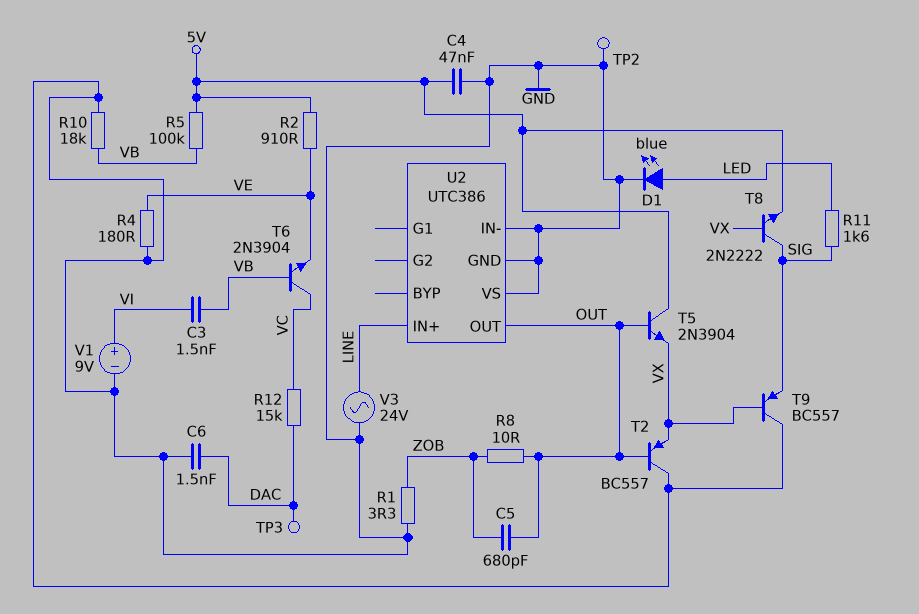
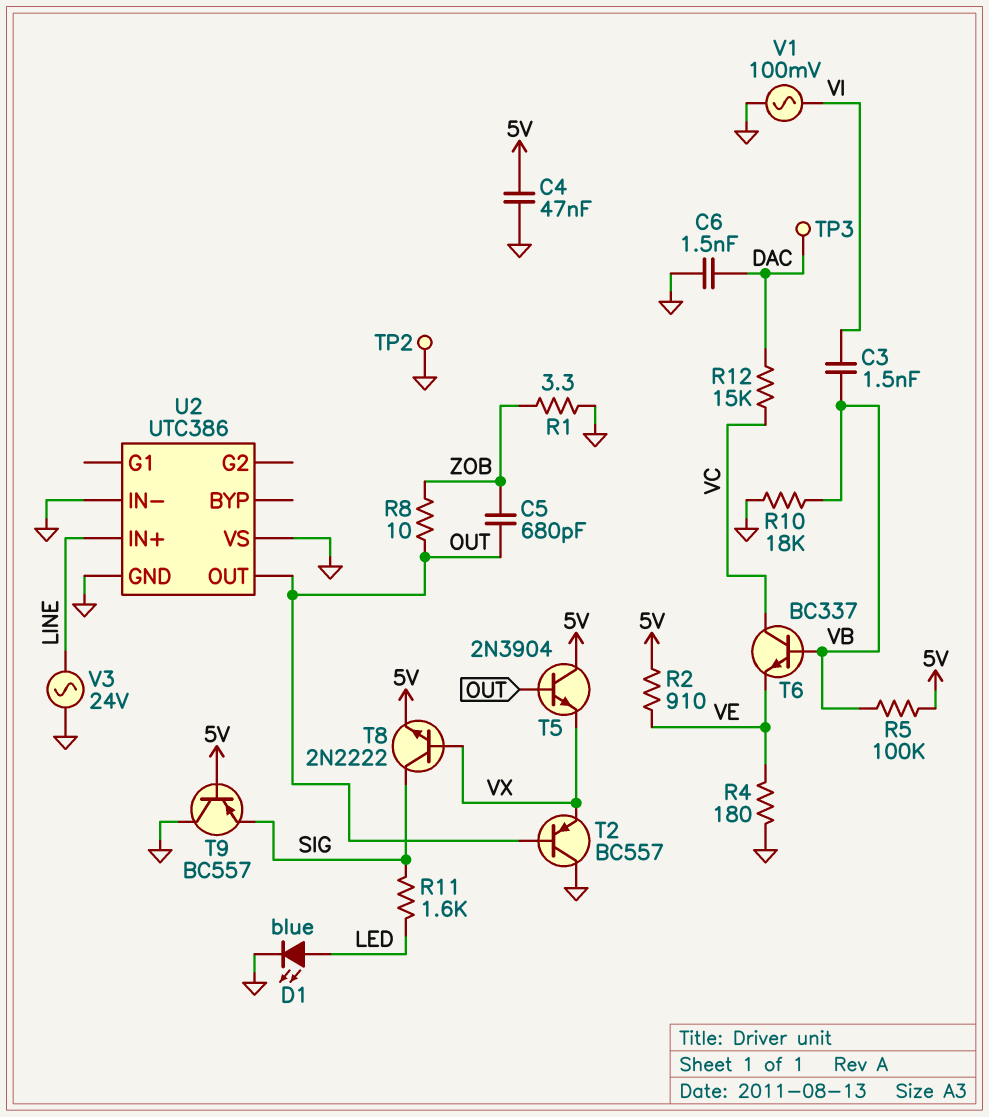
T6: NPN 2N3904 (B VB, C VC, E VE) -> NPN BC337 (B VB, C VC, E VE)
T9: PNP BC557 (B VX, C GND, E SIG) -> PNP BC557 (B 5V, C GND, E SIG)
V1: 9V (plus VI, minus GND) -> AC 100mV (GND, VI)

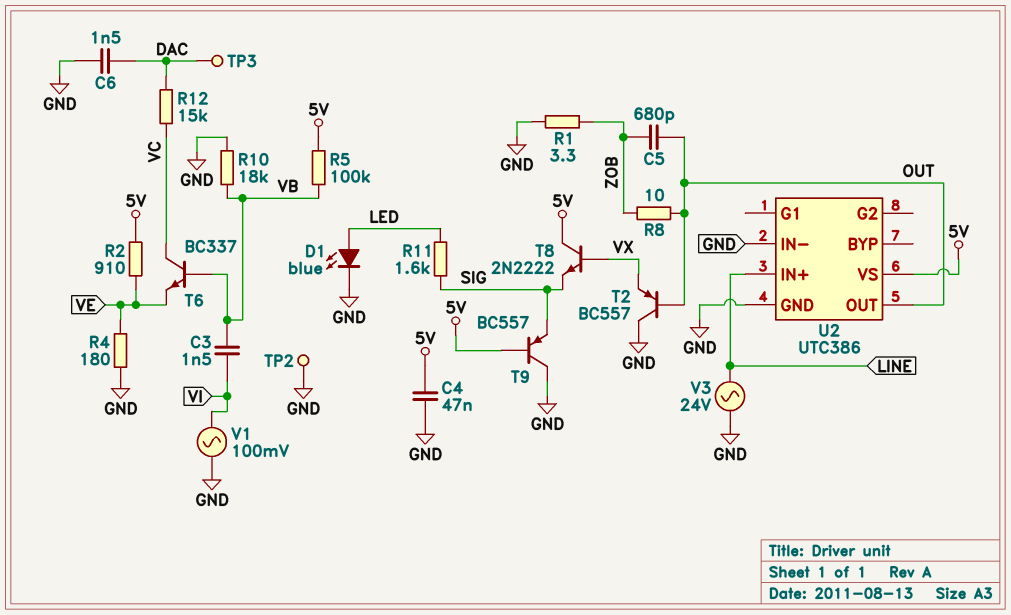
T5: NPN 2N3904 (B OUT, C 5V, E VX) -> none
T8: NPN 2N2222 (B VX, C SIG, E 5V) -> NPN 2N2222 (B VX, C 5V, E SIG)
U2 pin VS: GND -> 5V

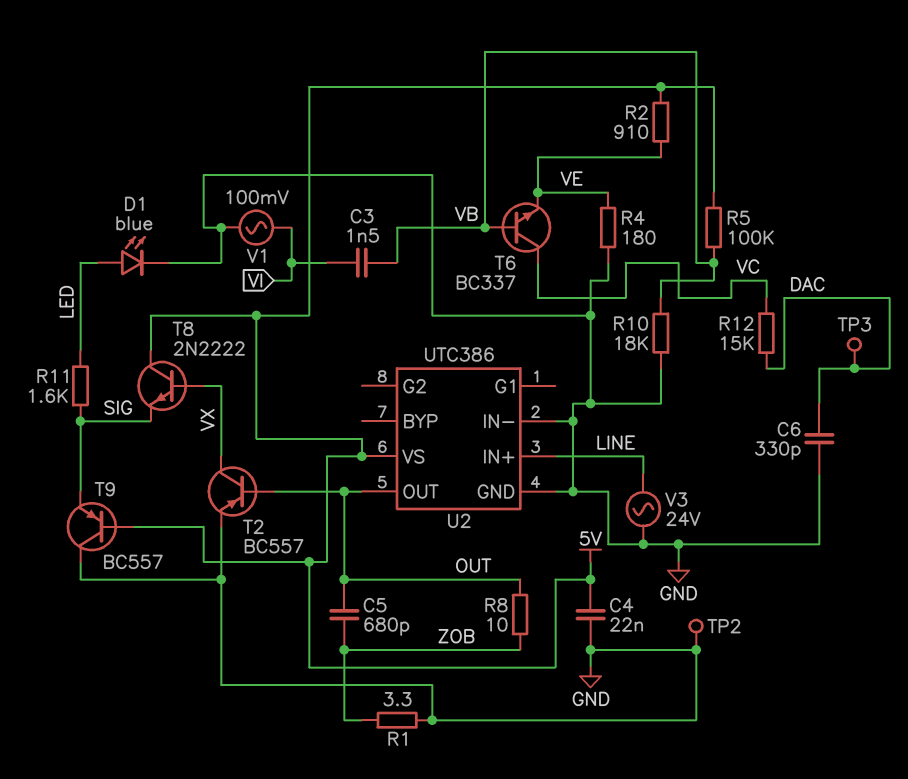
C4: 47nF (5V, GND) -> 22nF (5V, GND)
C6: 1.5nF (DAC, GND) -> 330pF (DAC, GND)
T2: PNP BC557 (B OUT, C GND, E VX) -> PNP BC557 (B OUT, C VX, E GND)

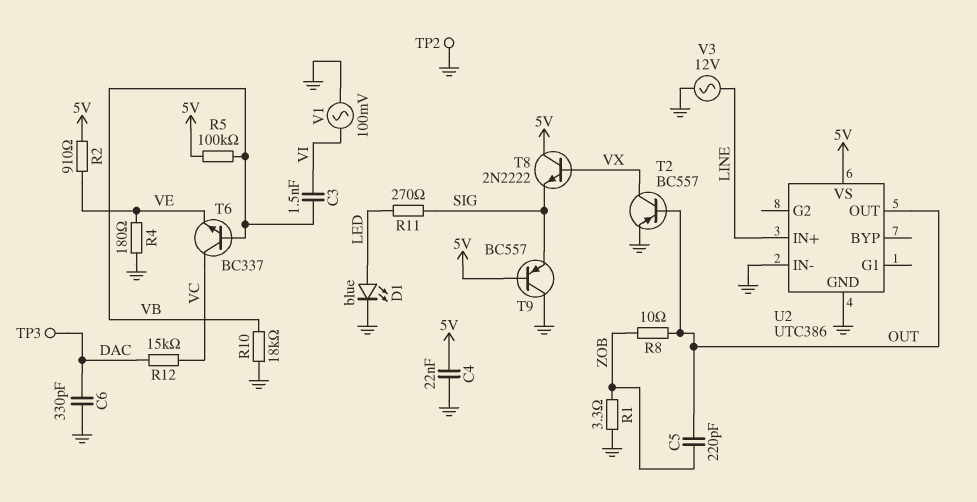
C5: 680pF (OUT, ZOB) -> 220pF (OUT, ZOB)
R11: 1.6k (LED, SIG) -> 270 (LED, SIG)
V3: AC 24V (GND, LINE) -> AC 12V (GND, LINE)

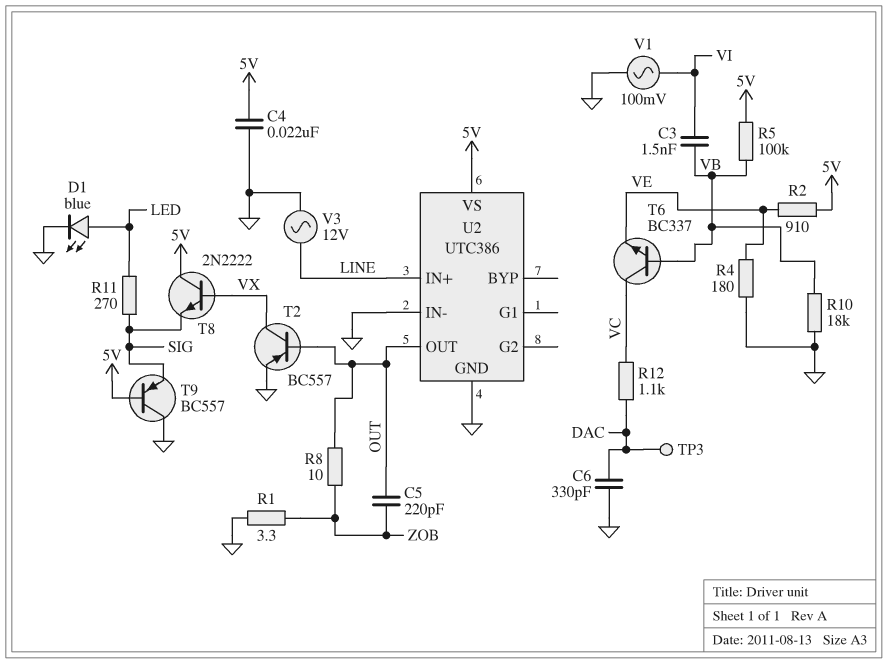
R12: 15k (DAC, VC) -> 1.1k (DAC, VC)
TP2: test point (GND) -> none

